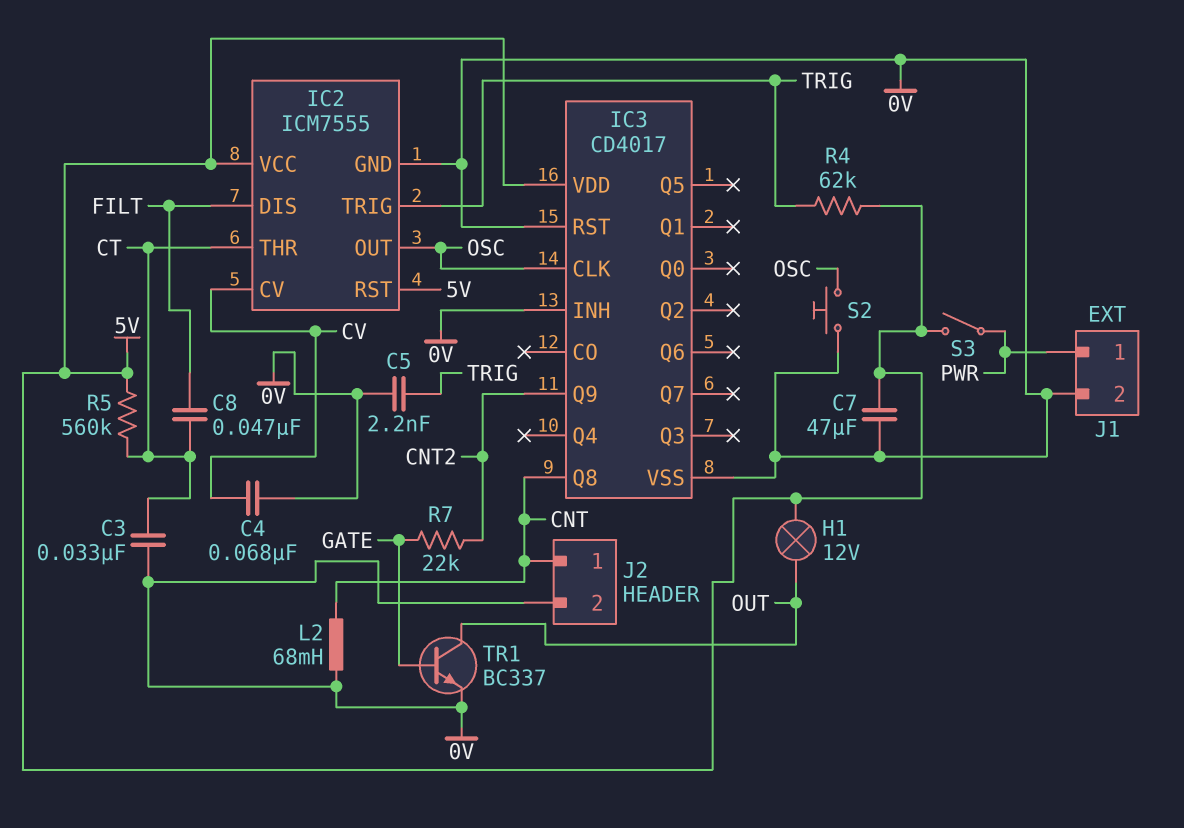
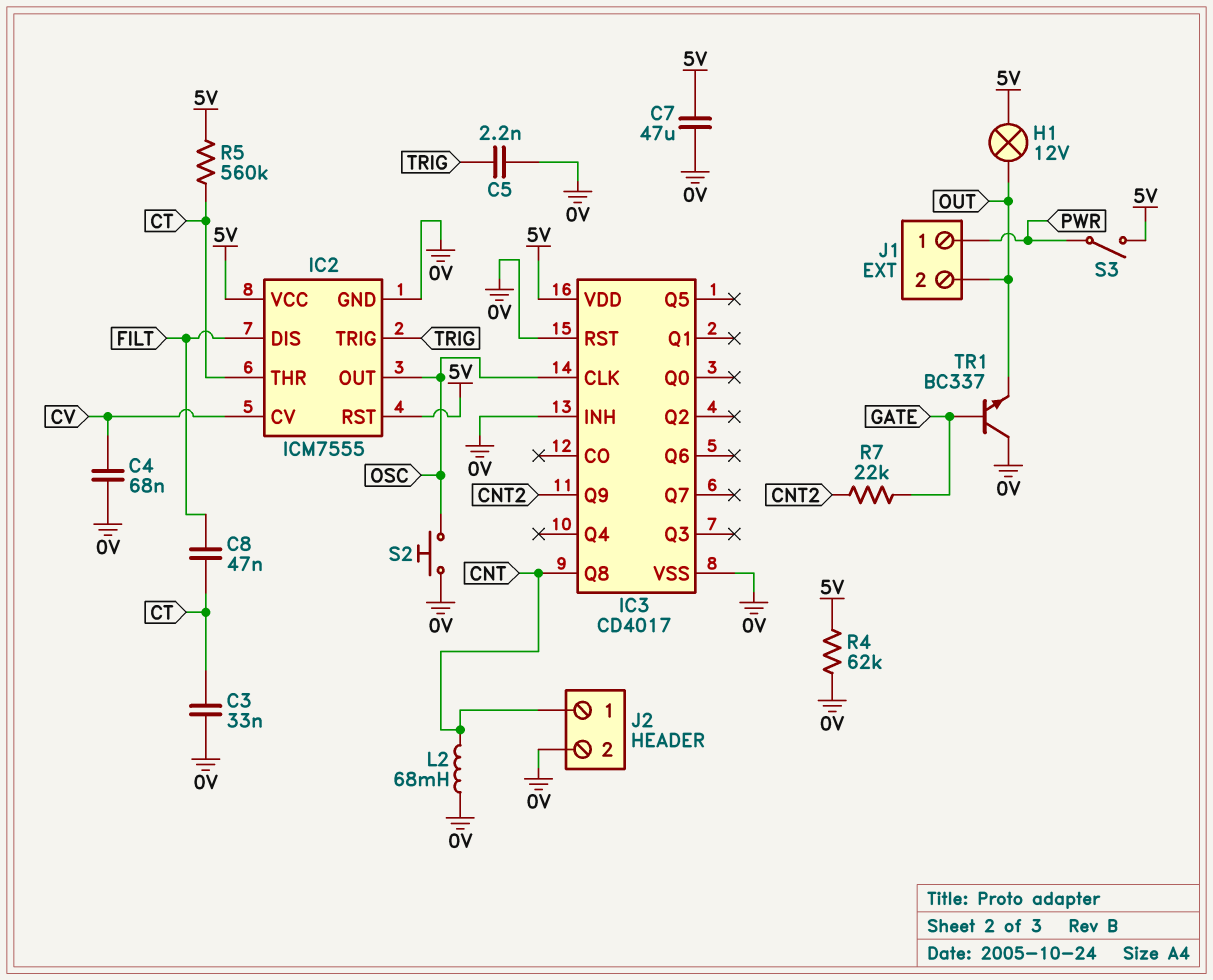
J1 pin 2: 0V -> OUT
R4: 62k (5V, TRIG) -> 62k (0V, 5V)
TR1: NPN BC337 (B GATE, C OUT, E 0V) -> NPN BC337 (B GATE, C 0V, E OUT)

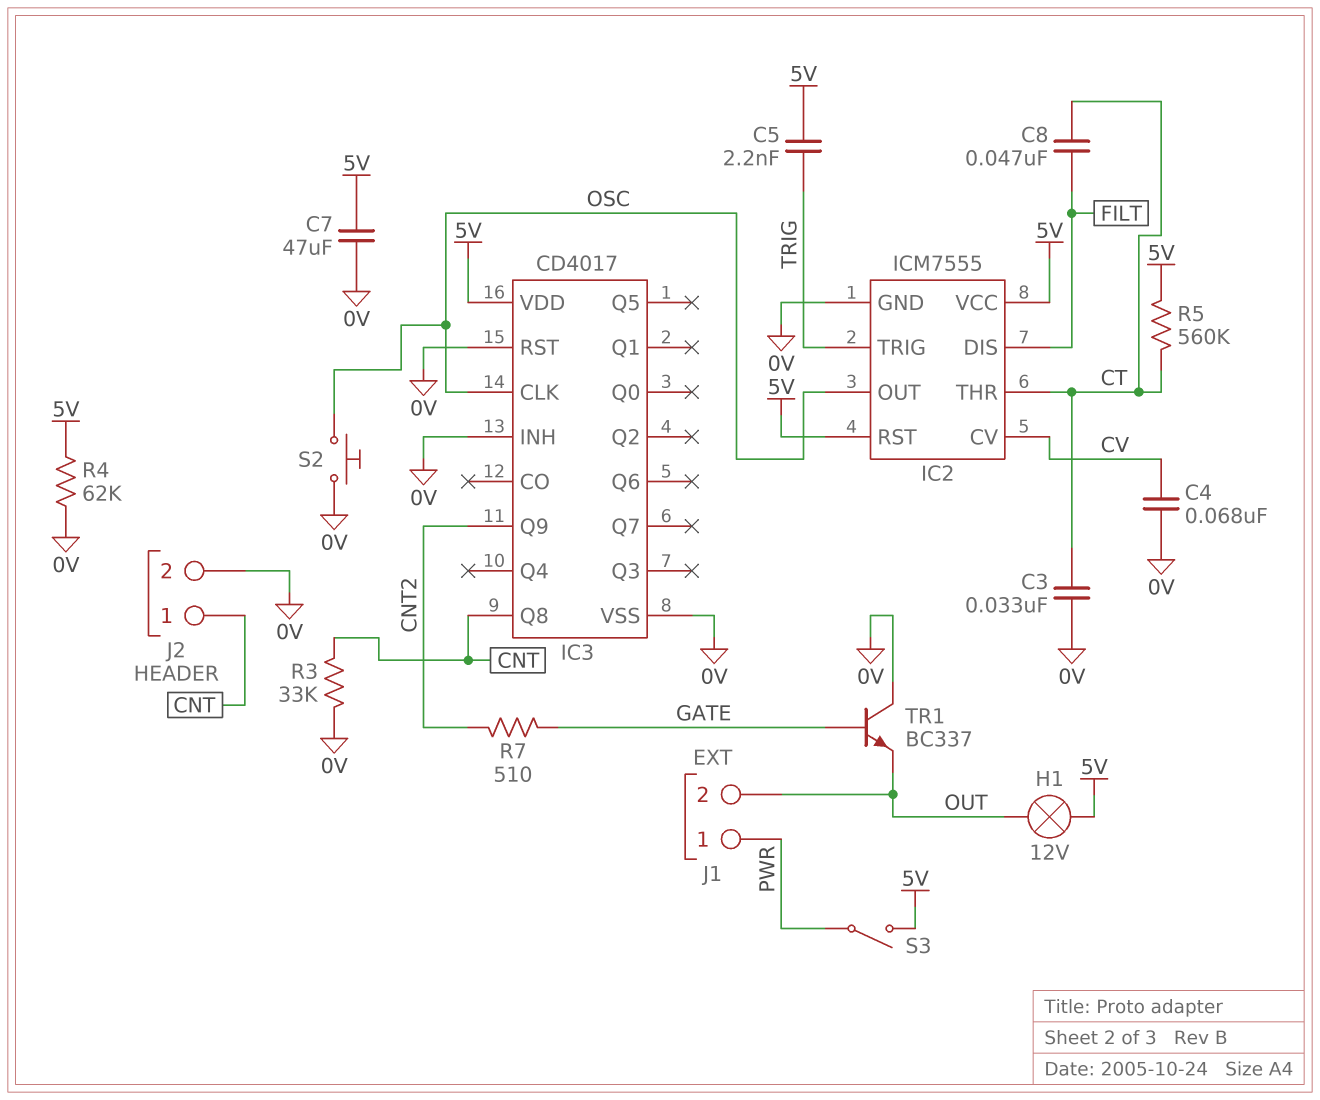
C5: 2.2nF (0V, TRIG) -> 2.2nF (5V, TRIG)
L2: 68mH (0V, CNT) -> none
R3: none -> 33k (0V, CNT)
R7: 22k (CNT2, GATE) -> 510 (CNT2, GATE)

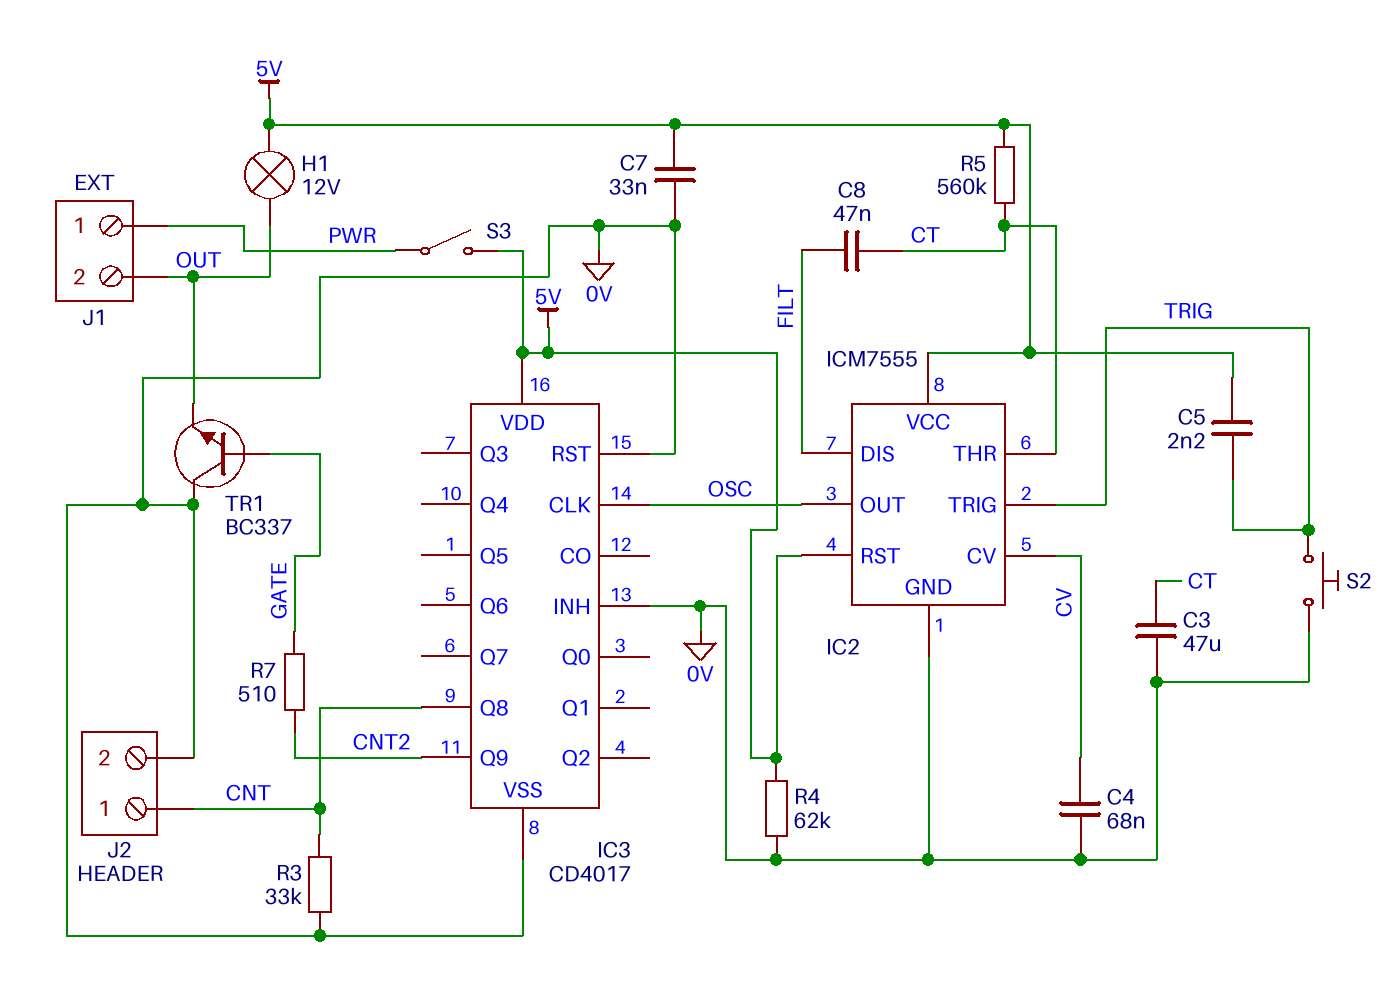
C3: 33nF (0V, CT) -> 47uF (0V, CT)
C7: 47uF (0V, 5V) -> 33nF (0V, 5V)
S2: button (0V, OSC) -> button (0V, TRIG)

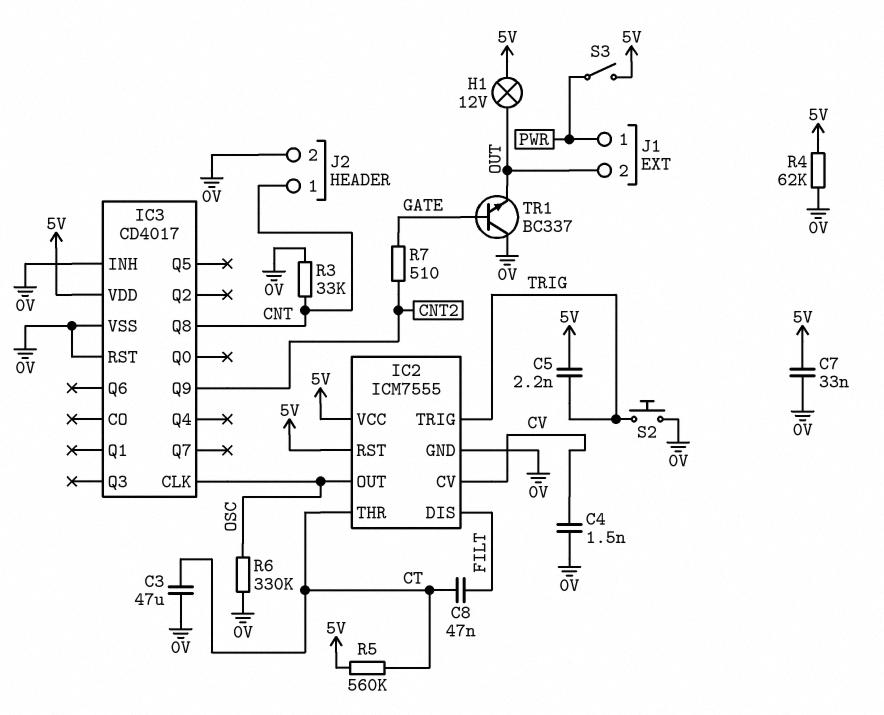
C4: 68nF (0V, CV) -> 1.5nF (0V, CV)
R6: none -> 330k (0V, OSC)

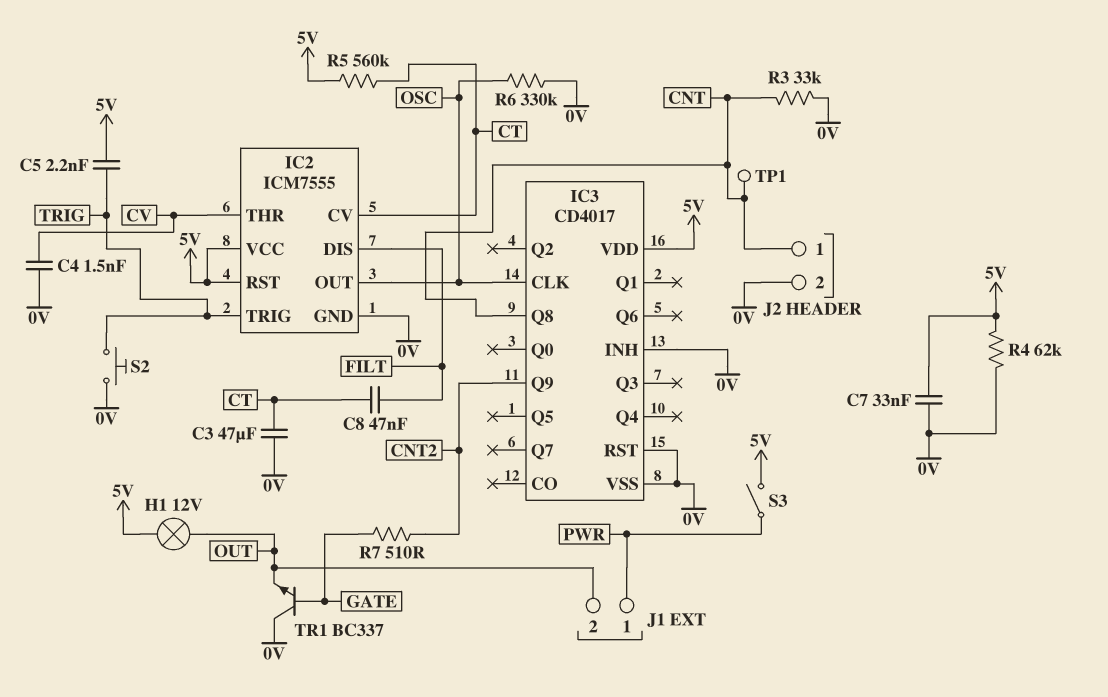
IC2 pin CV: CV -> CT
IC2 pin THR: CT -> CV
TP1: none -> test point (CNT)

